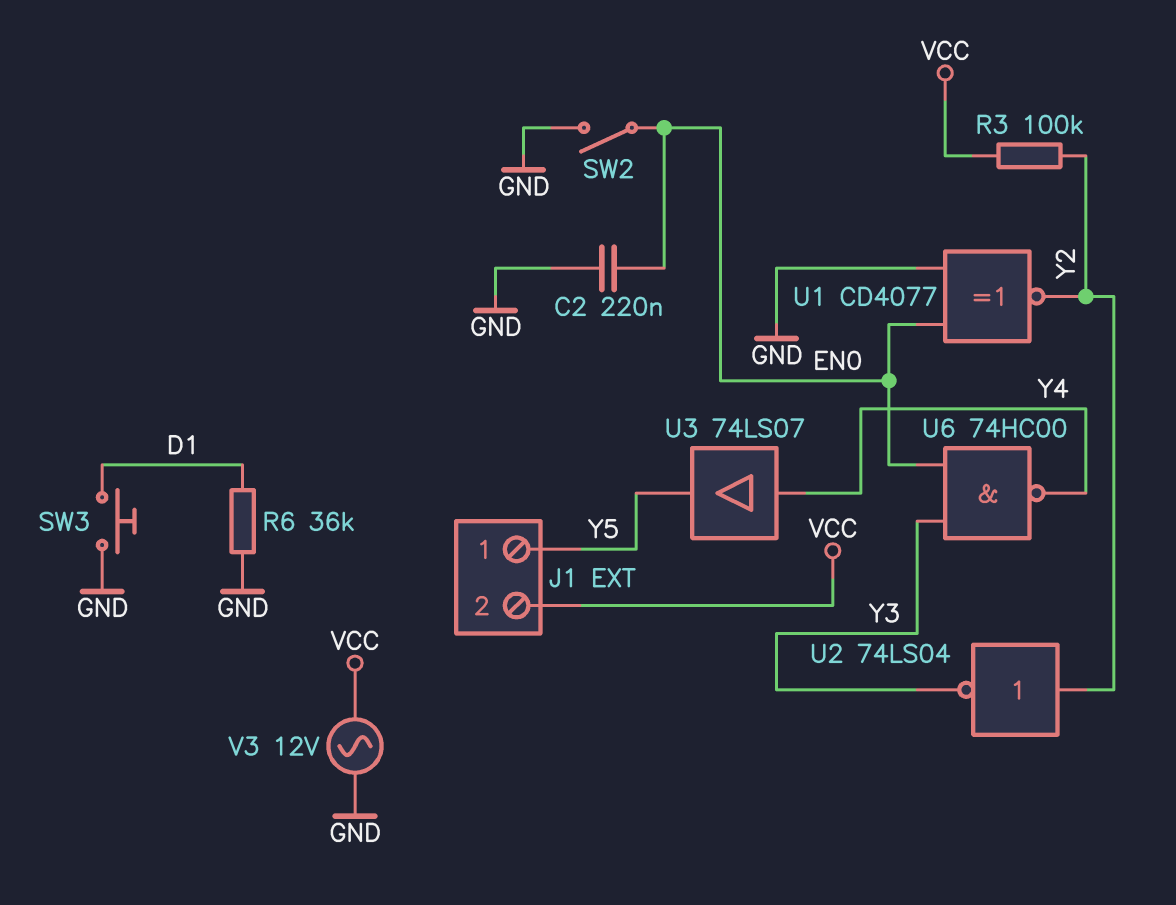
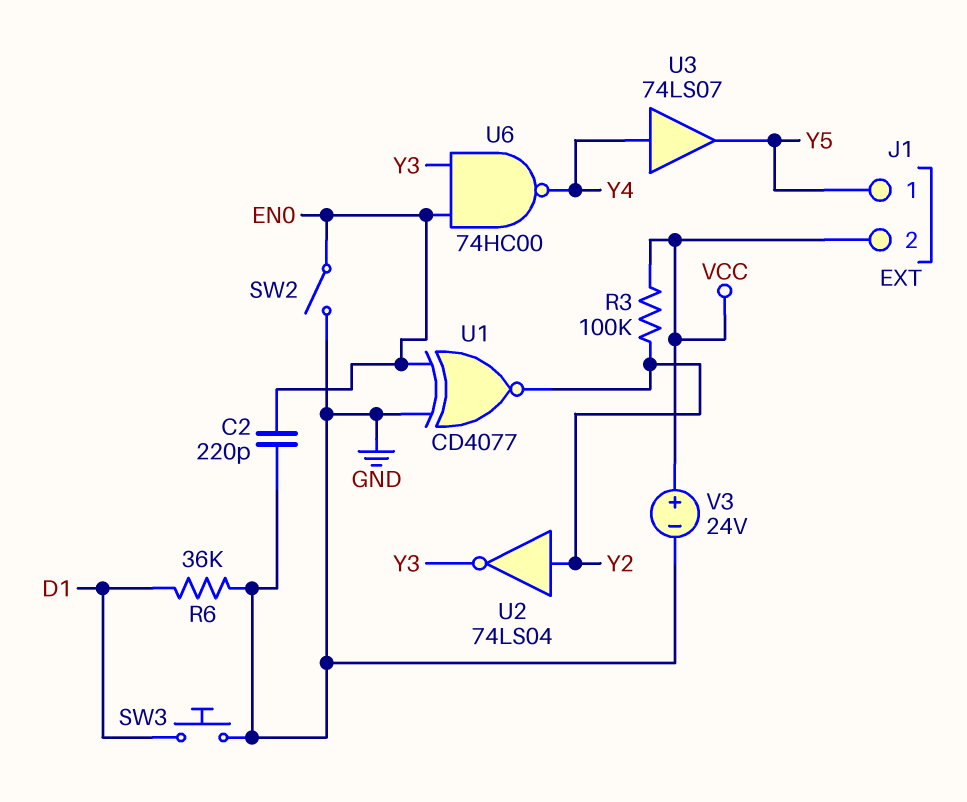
C2: 220nF (EN0, GND) -> 220pF (EN0, GND)
V3: AC 12V (GND, VCC) -> 24V (plus VCC, minus GND)

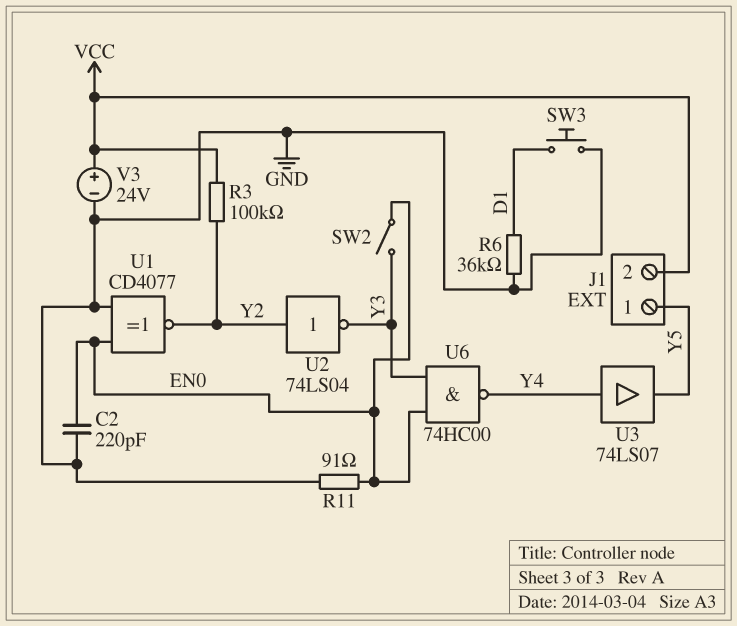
R11: none -> 91 (EN0, GND)
SW2: switch (EN0, GND) -> switch (EN0, Y3)

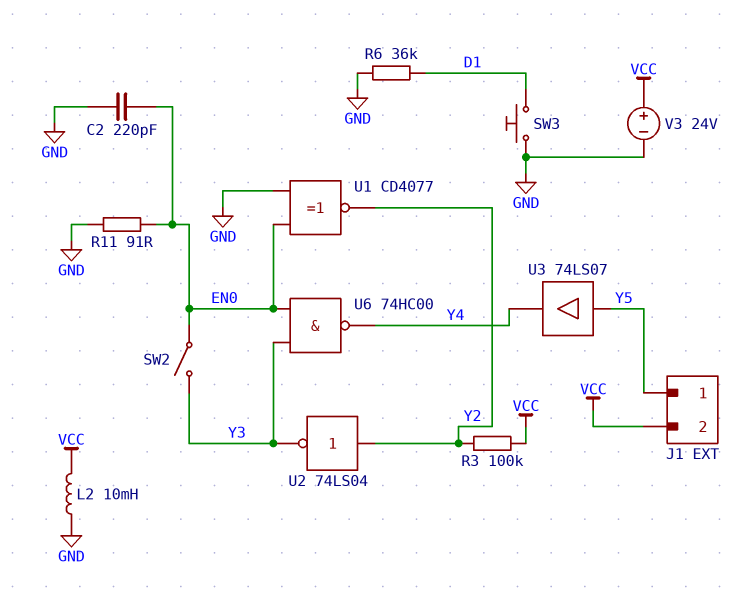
L2: none -> 10mH (GND, VCC)
U3: buffer 74LS07 (in Y4, out Y5) -> buffer 74LS07 (in Y5, out Y4)

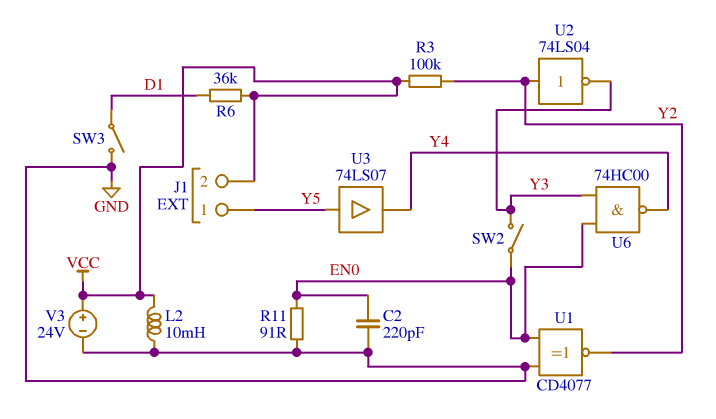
R6: 36k (D1, GND) -> 36k (D1, VCC)
SW3: button (D1, GND) -> switch (D1, GND)

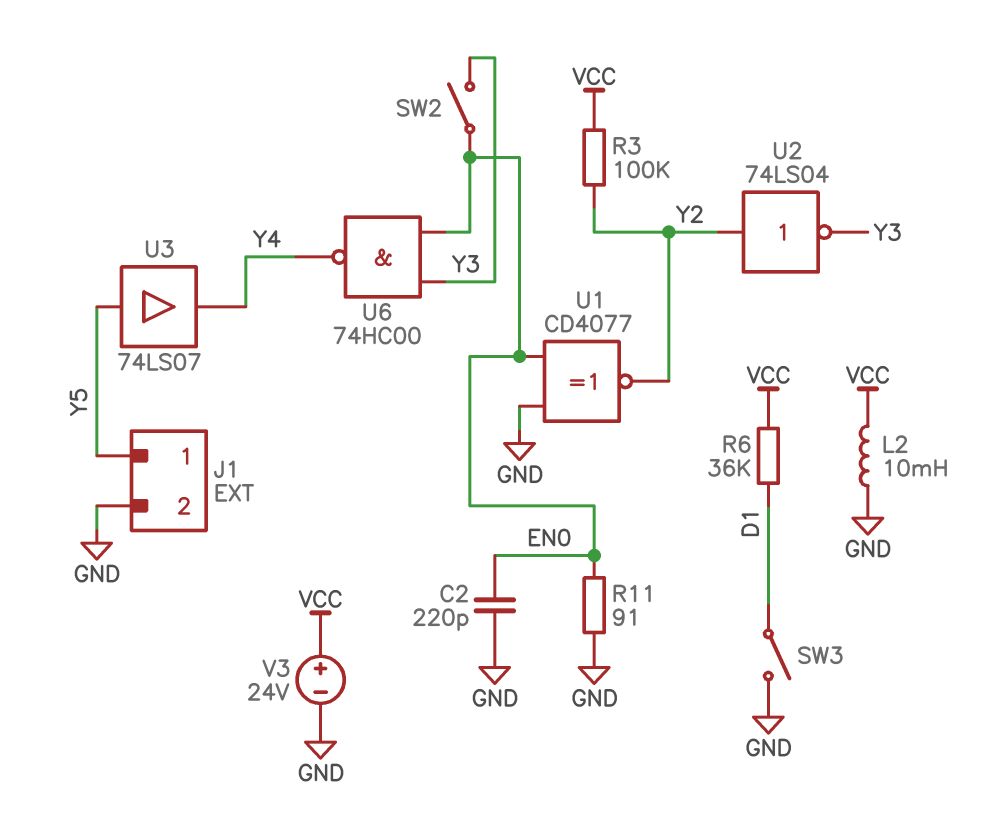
J1 pin 2: VCC -> GND

